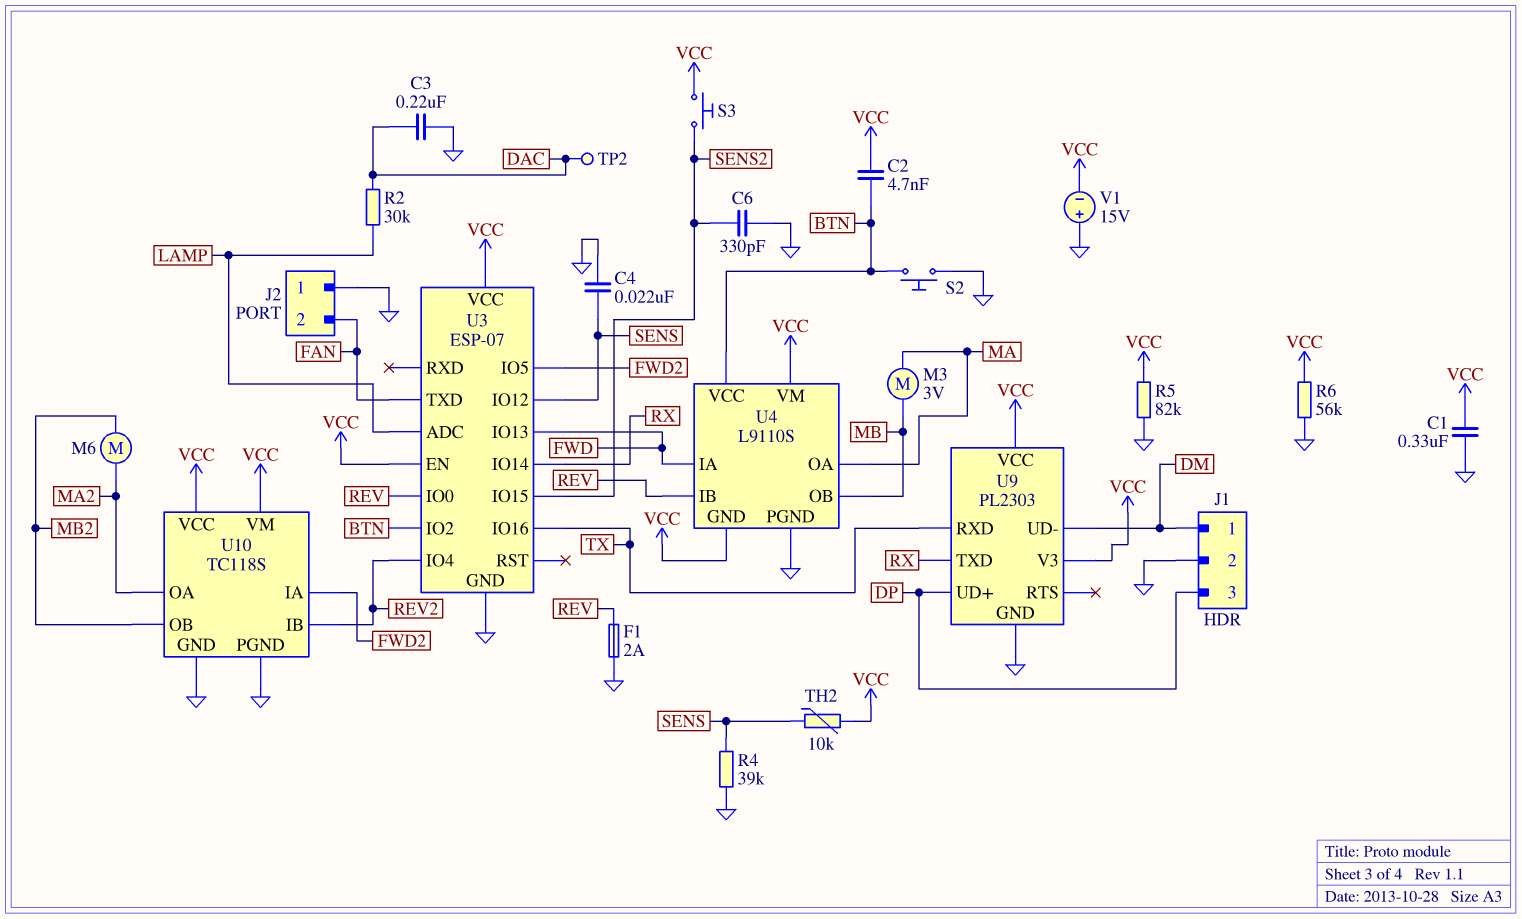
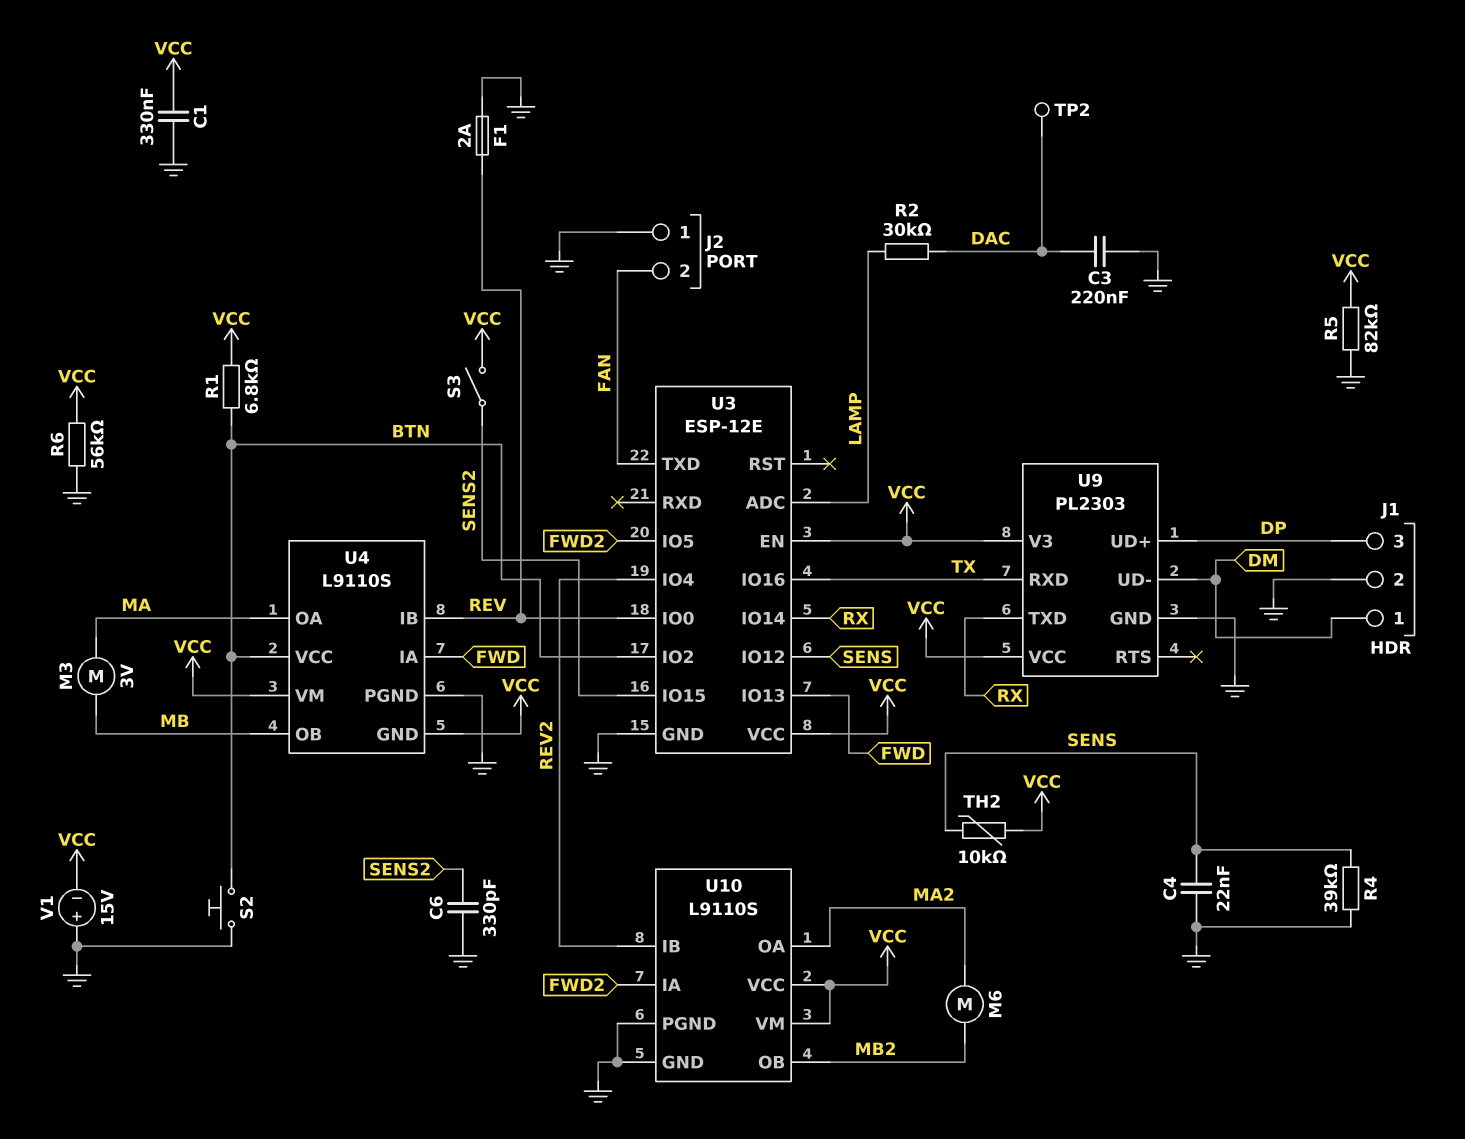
C2: 4.7nF (BTN, VCC) -> none
R1: none -> 6.8k (BTN, VCC)
S3: button (SENS2, VCC) -> switch (SENS2, VCC)
U3: ESP-07 -> ESP-12E
U10: TC118S -> L9110S

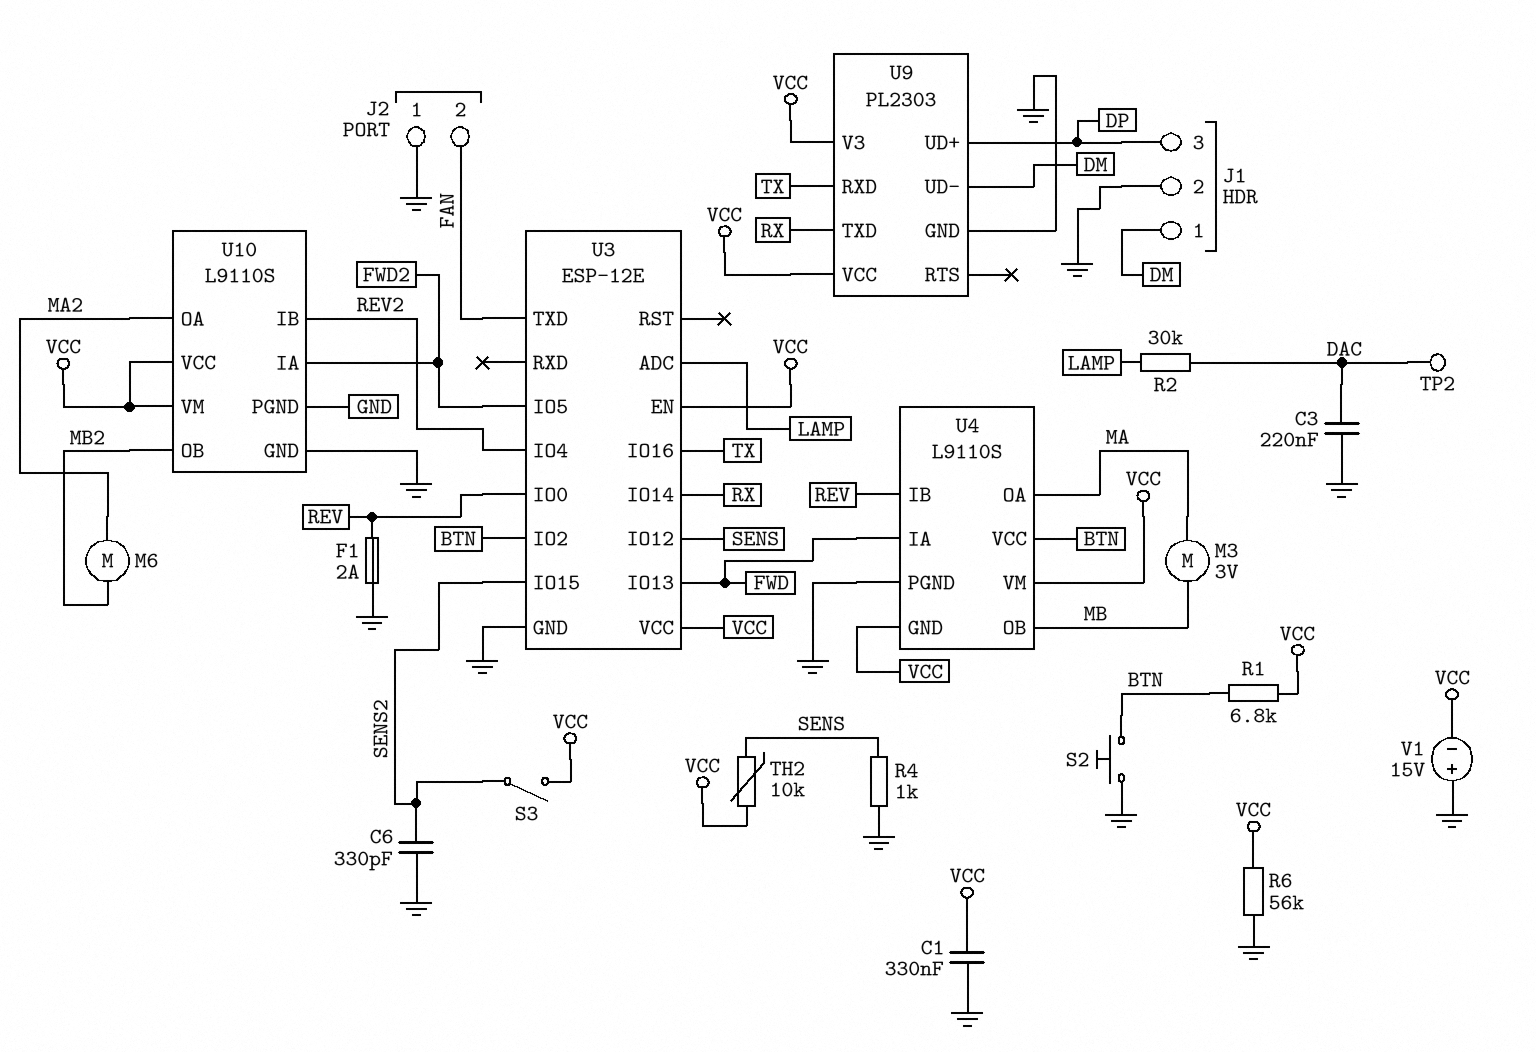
C4: 22nF (GND, SENS) -> none
R4: 39k (GND, SENS) -> 1k (GND, SENS)
R5: 82k (GND, VCC) -> none

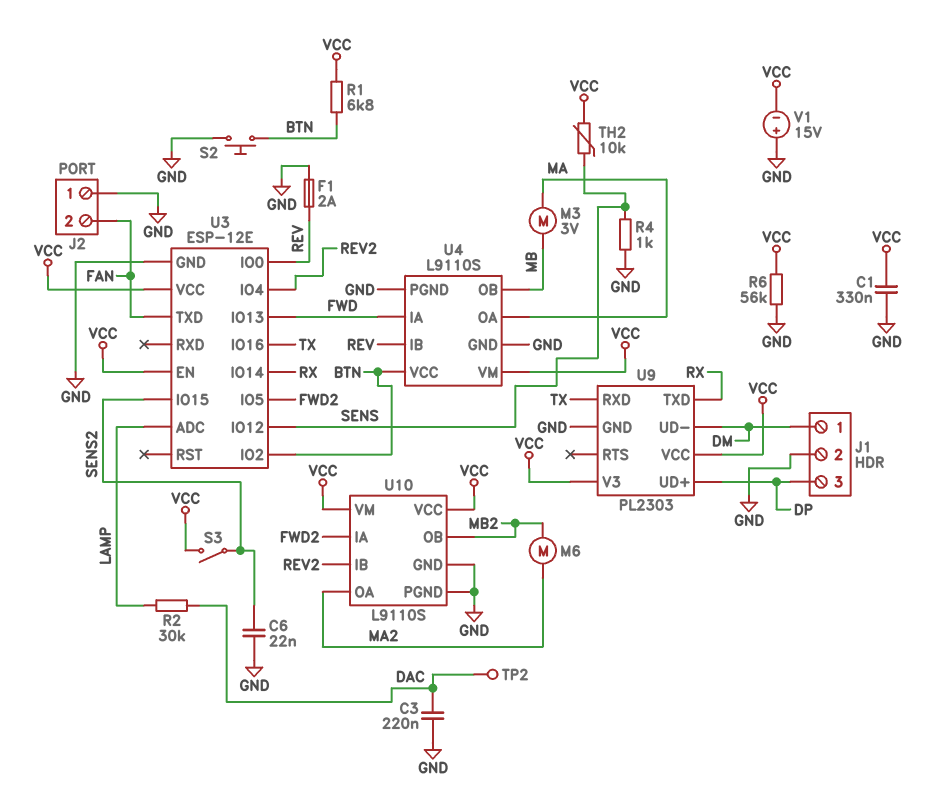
C6: 330pF (GND, SENS2) -> 22nF (GND, SENS2)
U4 pin GND: VCC -> GND

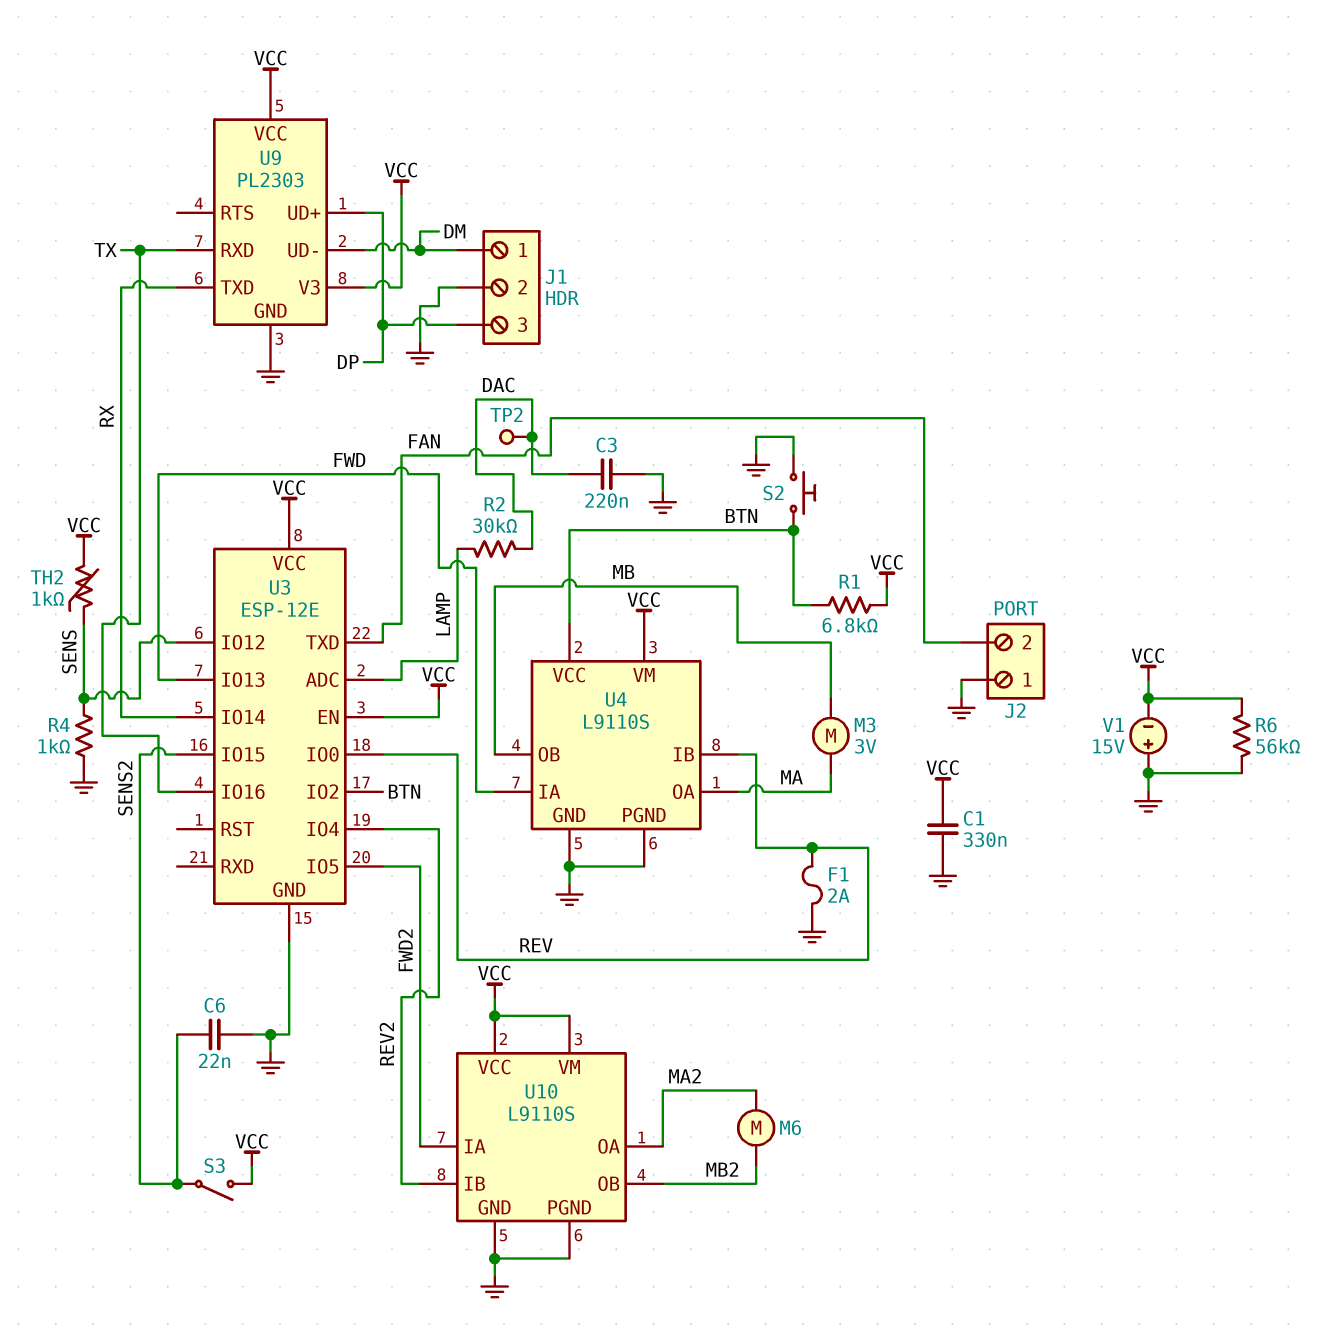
TH2: 10k (SENS, VCC) -> 1k (SENS, VCC)

